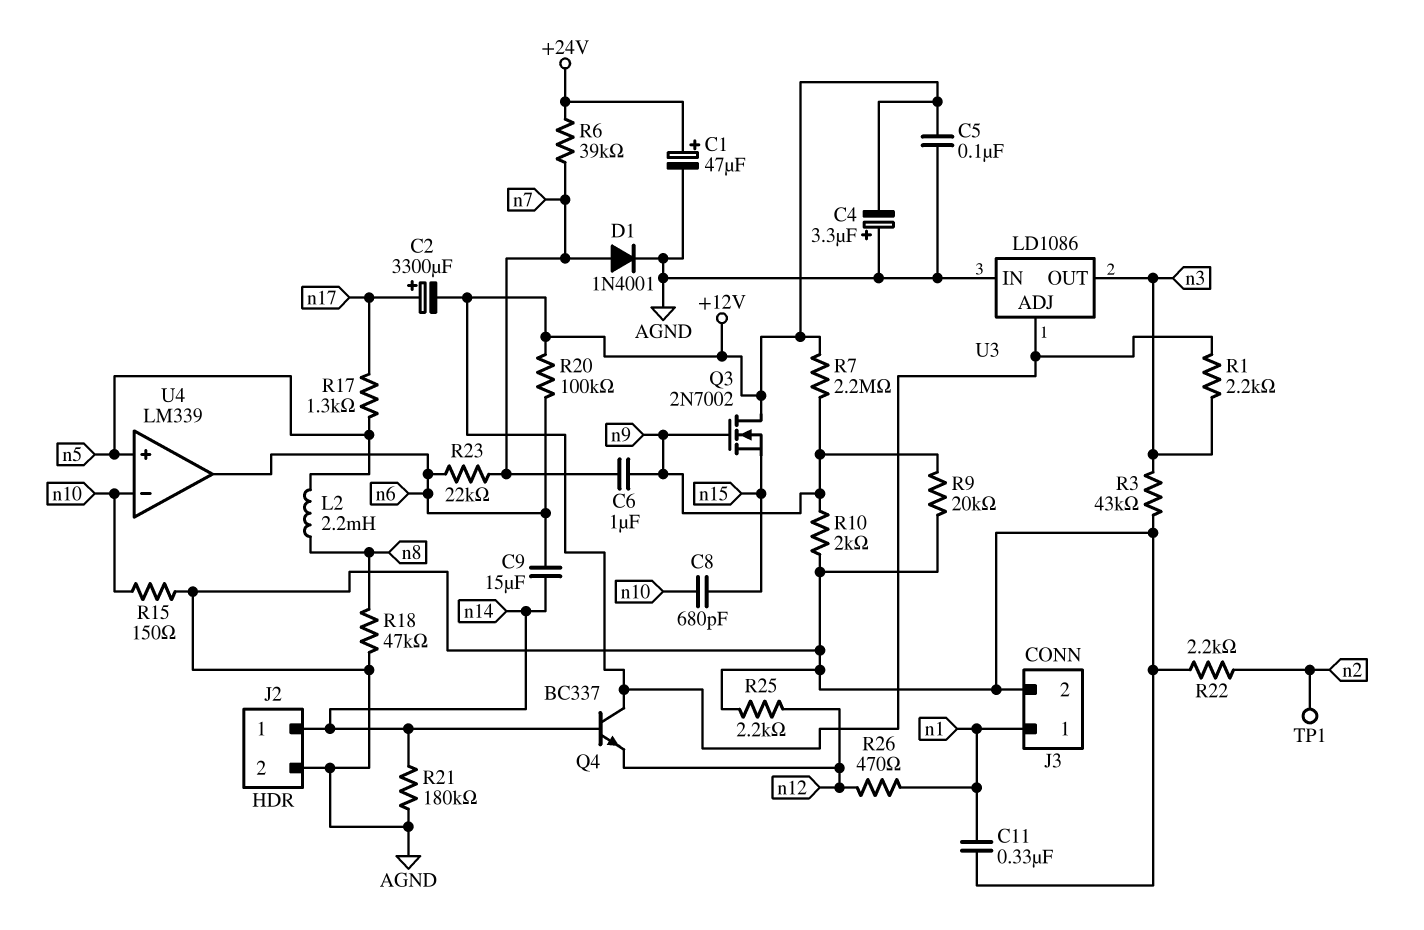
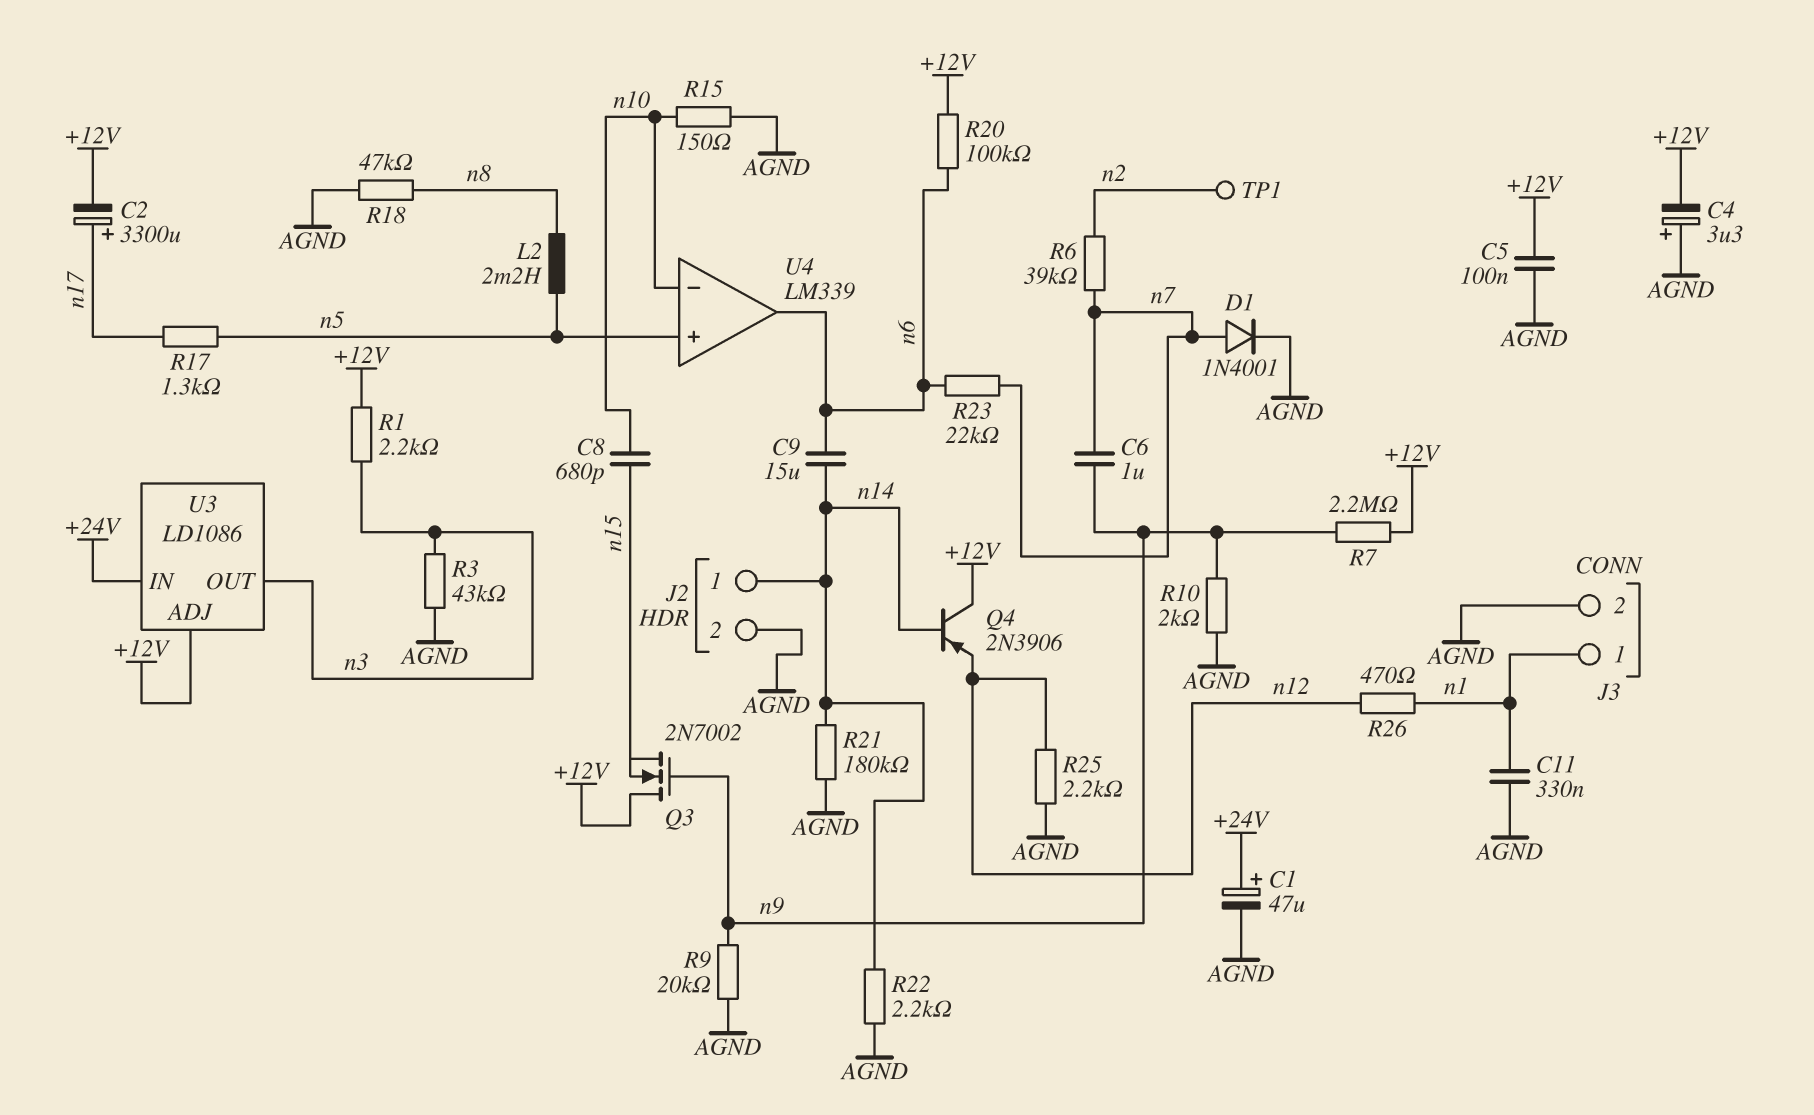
Q4: NPN BC337 (B n14, C +12V, E n12) -> PNP 2N3906 (B n14, C +12V, E n12)
R6: 39k (+24V, n7) -> 39k (n2, n7)
R22: 2.2k (AGND, n2) -> 2.2k (AGND, n14)
U3 pin IN: AGND -> +24V

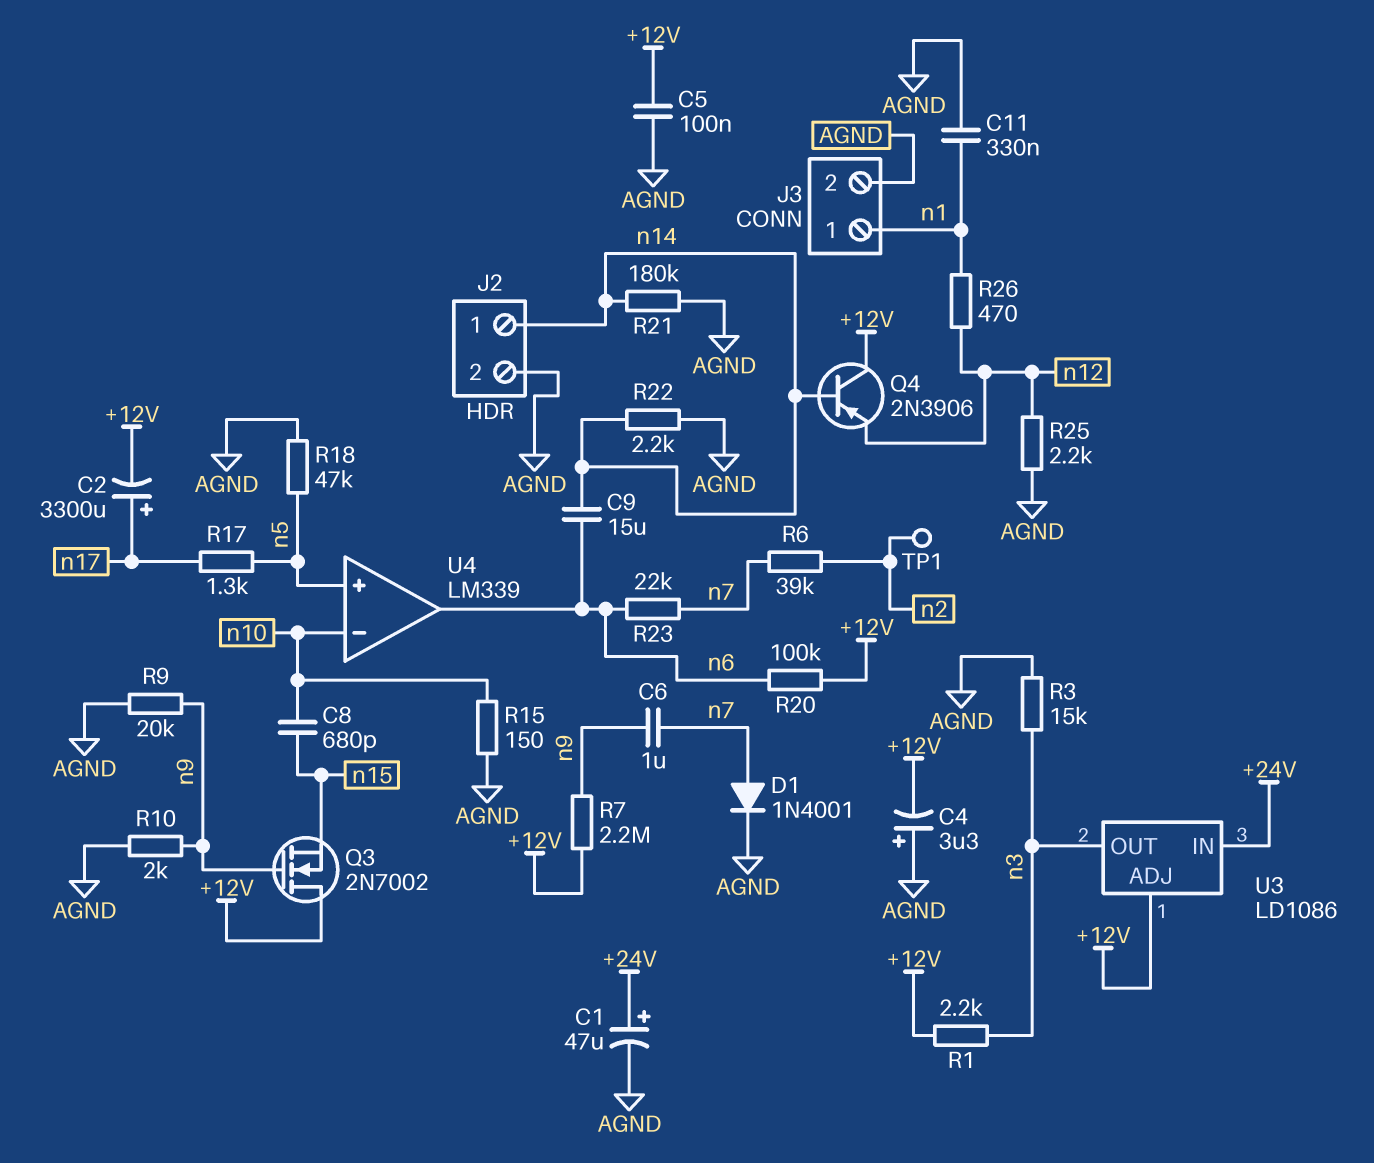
L2: 2.2mH (n5, n8) -> none
R3: 43k (AGND, n3) -> 15k (AGND, n3)
R18: 47k (AGND, n8) -> 47k (AGND, n5)

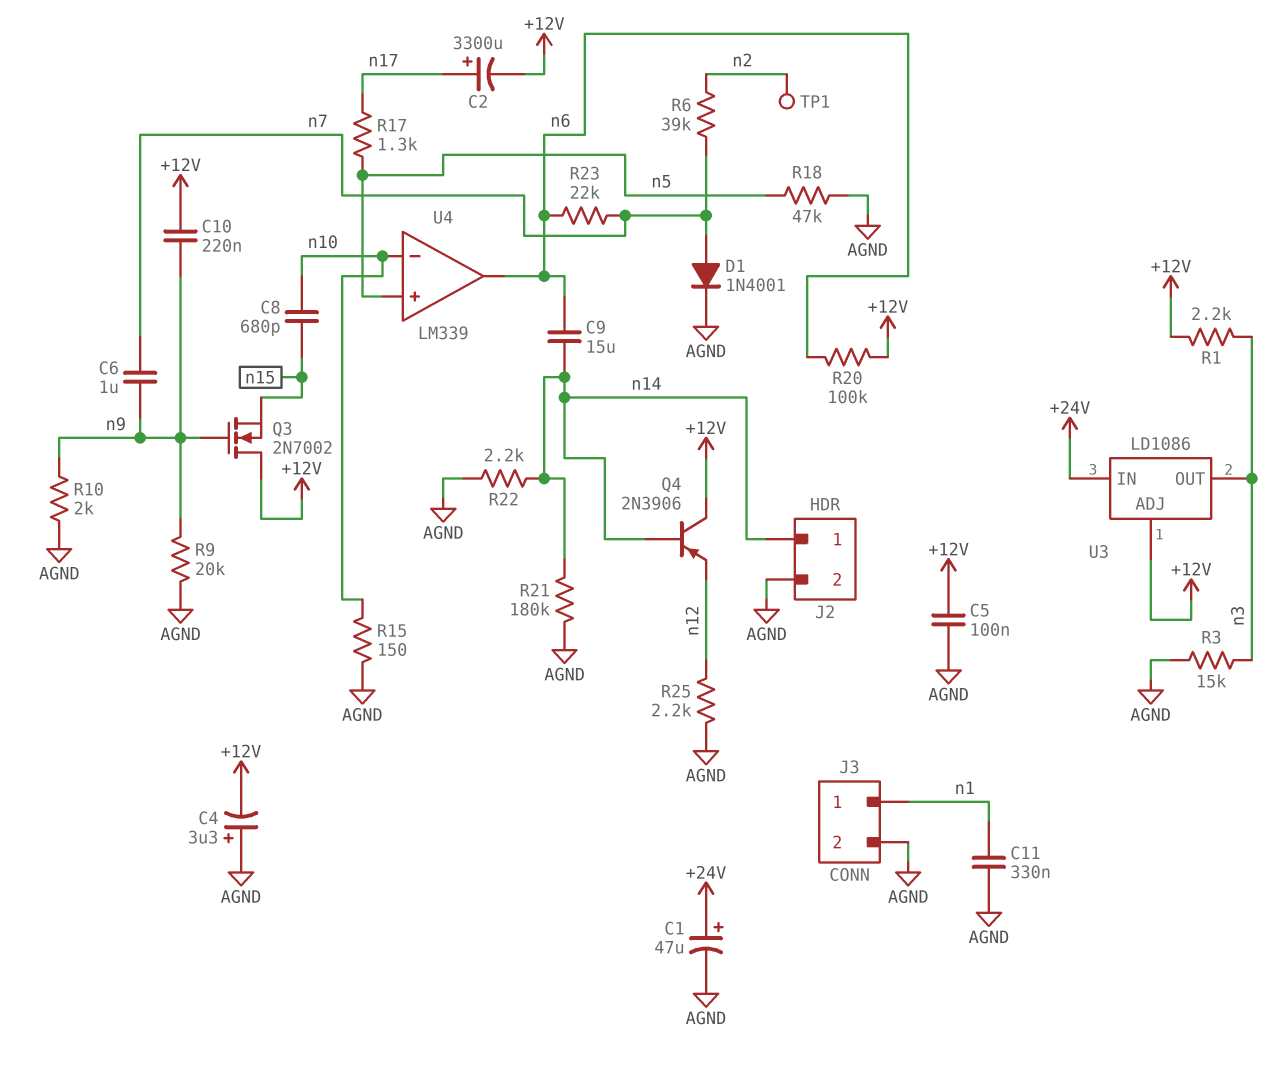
C10: none -> 220nF (+12V, n9)
R7: 2.2M (+12V, n9) -> none
R26: 470 (n1, n12) -> none

